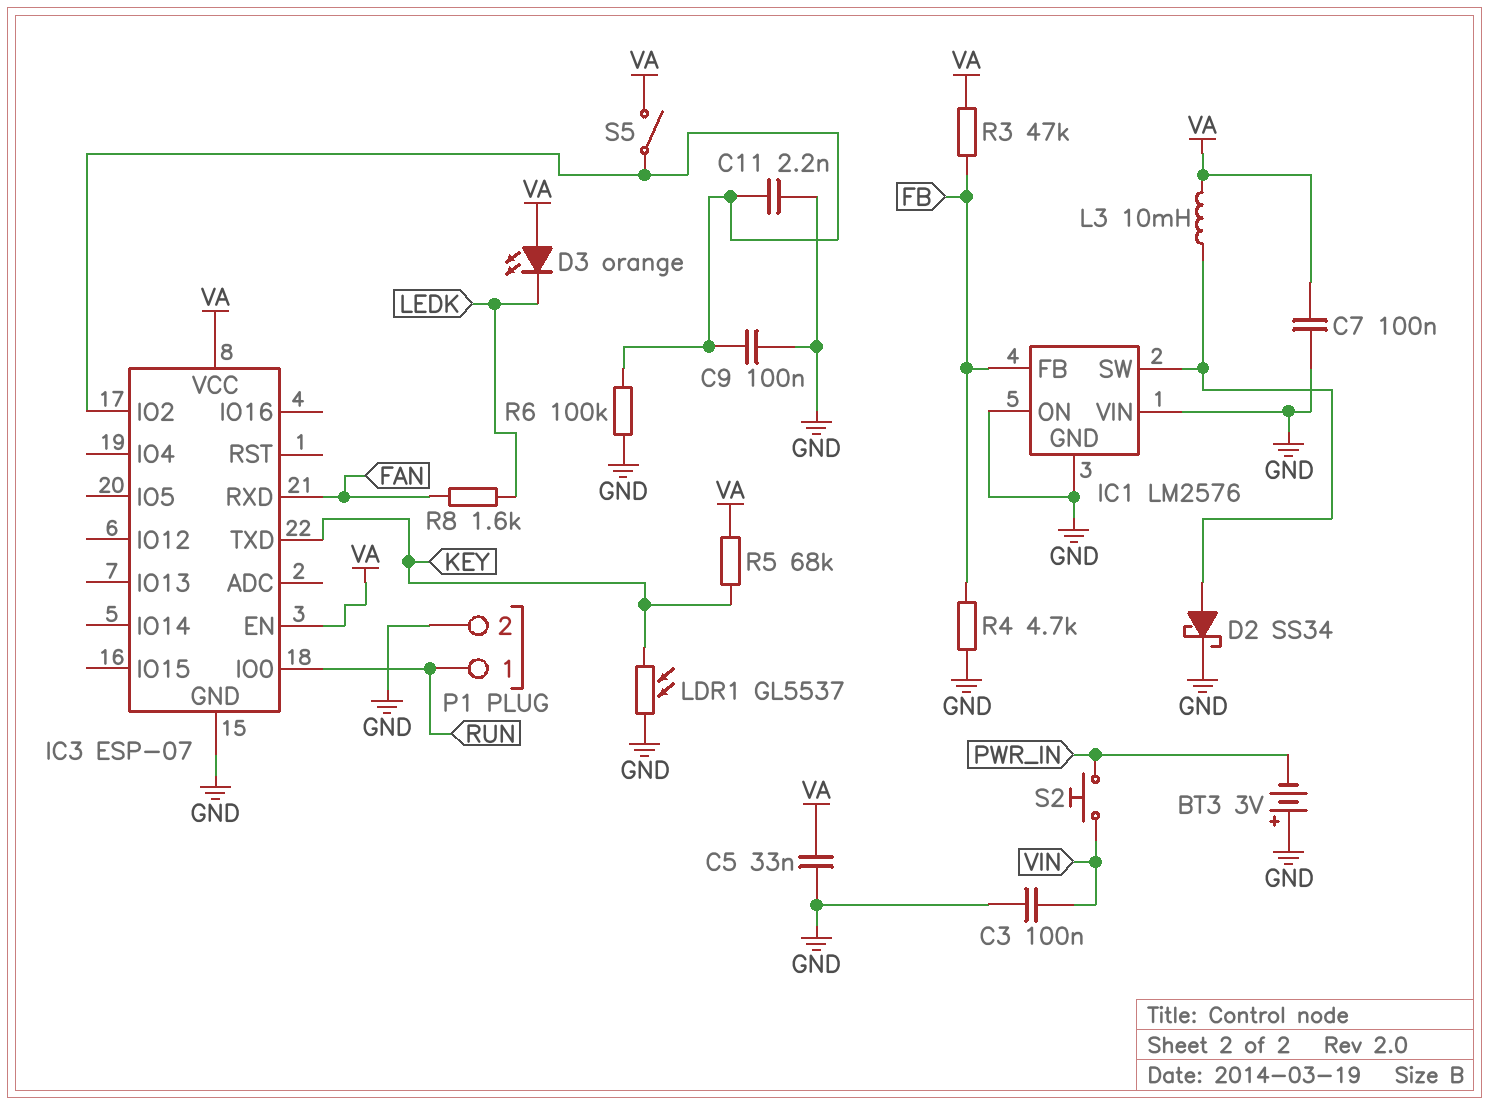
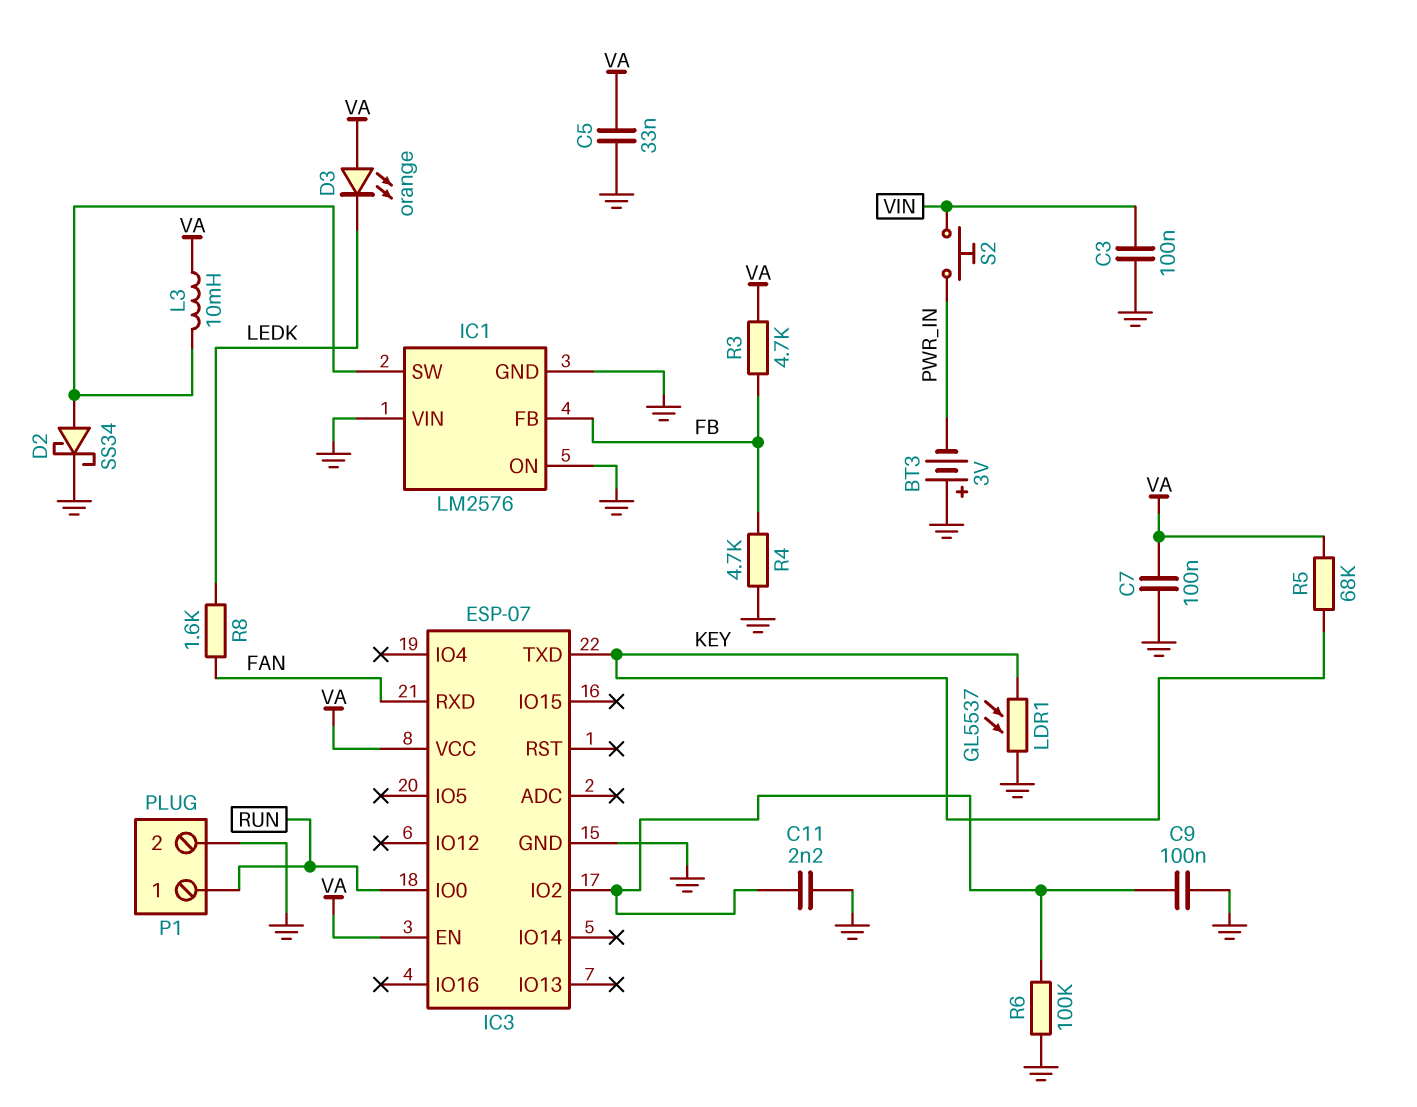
R3: 47k (FB, VA) -> 4.7k (FB, VA)
S5: switch (IC3/IO2, VA) -> none

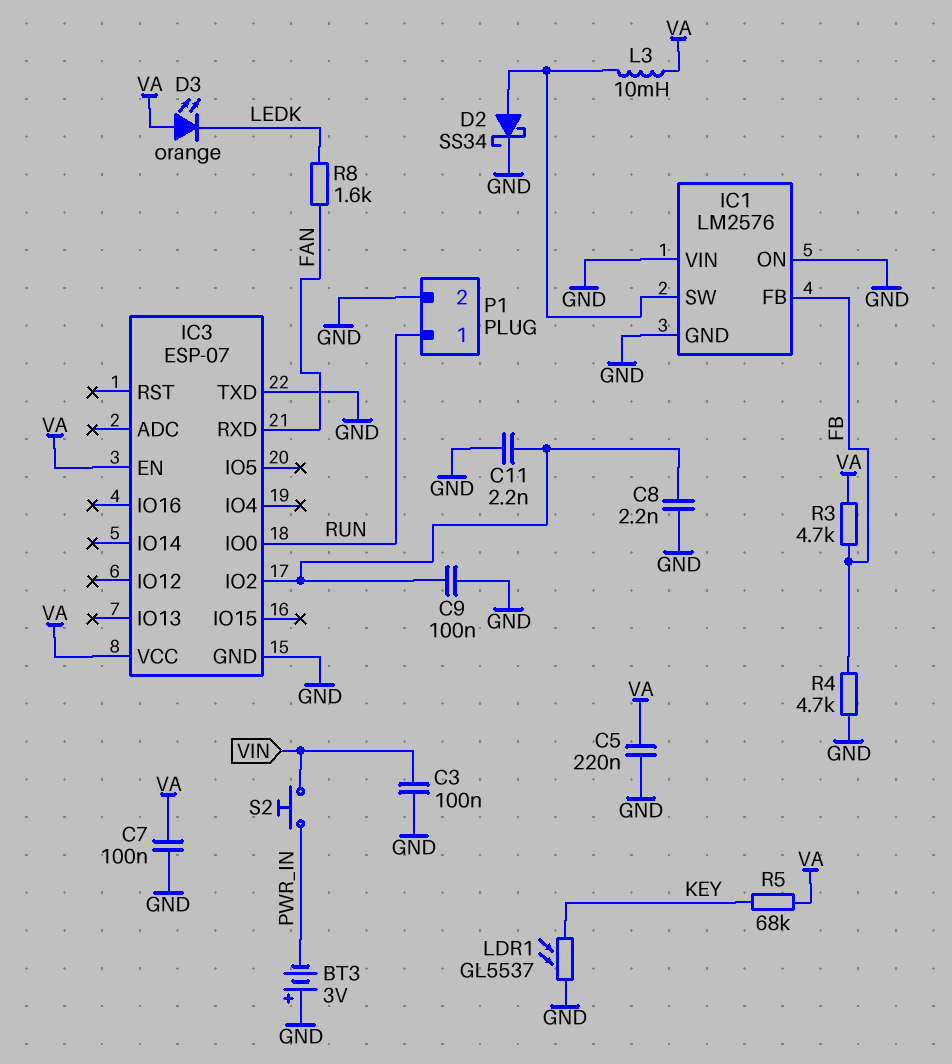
C5: 33nF (GND, VA) -> 220nF (GND, VA)
C8: none -> 2.2nF (GND, IC3/IO2)
IC3 pin TXD: KEY -> GND
R6: 100k (GND, IC3/IO2) -> none

